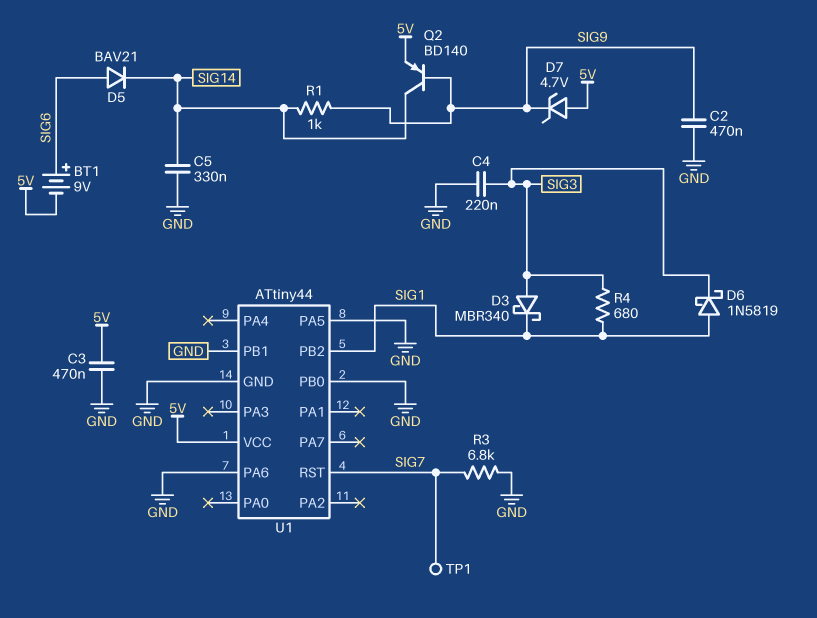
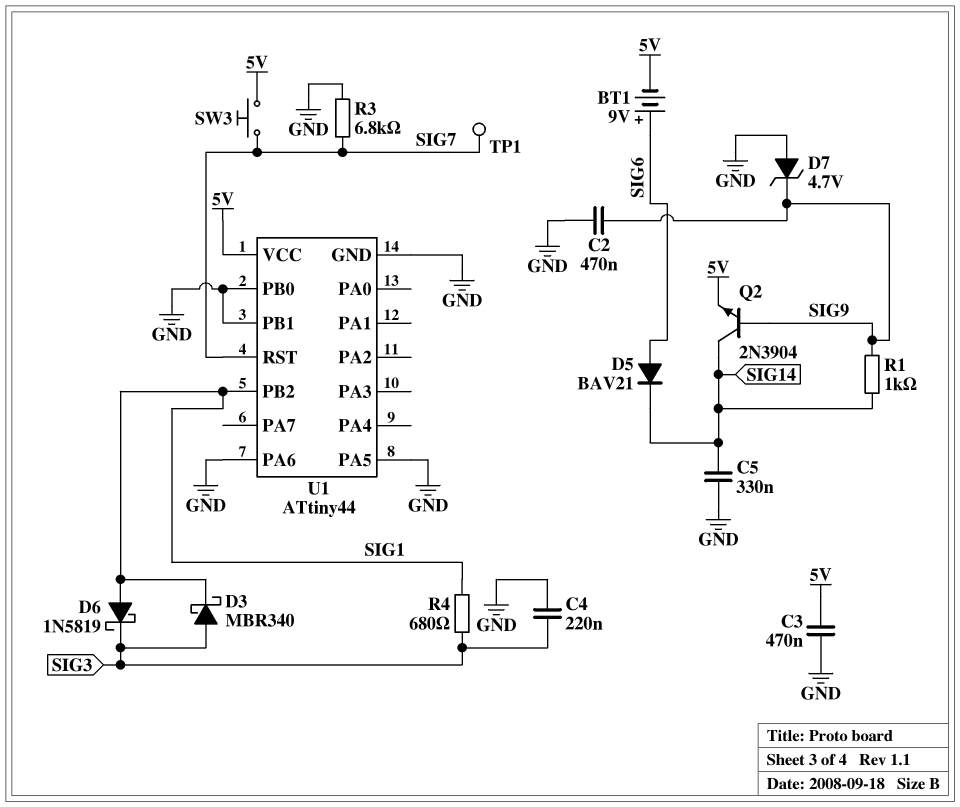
D7: zener 4.7V (A 5V, K SIG9) -> zener 4.7V (A GND, K SIG9)
Q2: PNP BD140 (B SIG9, C SIG14, E 5V) -> NPN 2N3904 (B SIG9, C SIG14, E 5V)
SW3: none -> button (5V, SIG7)

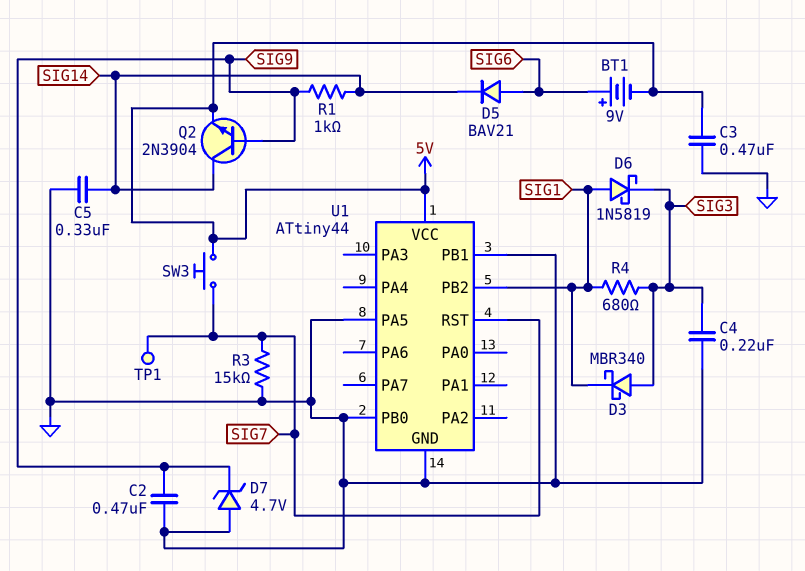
R3: 6.8k (GND, SIG7) -> 15k (GND, SIG7)
U1 pin PA6: GND -> none

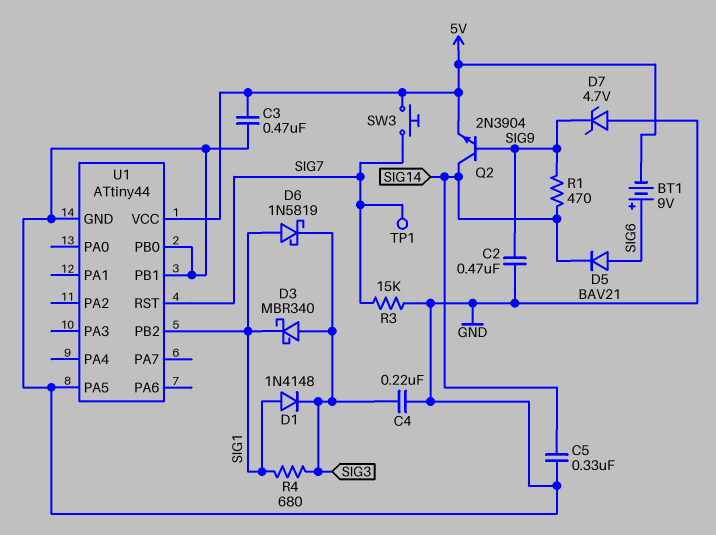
D1: none -> diode 1N4148 (A SIG1, K SIG3)
R1: 1k (SIG9, SIG14) -> 470 (SIG9, SIG14)

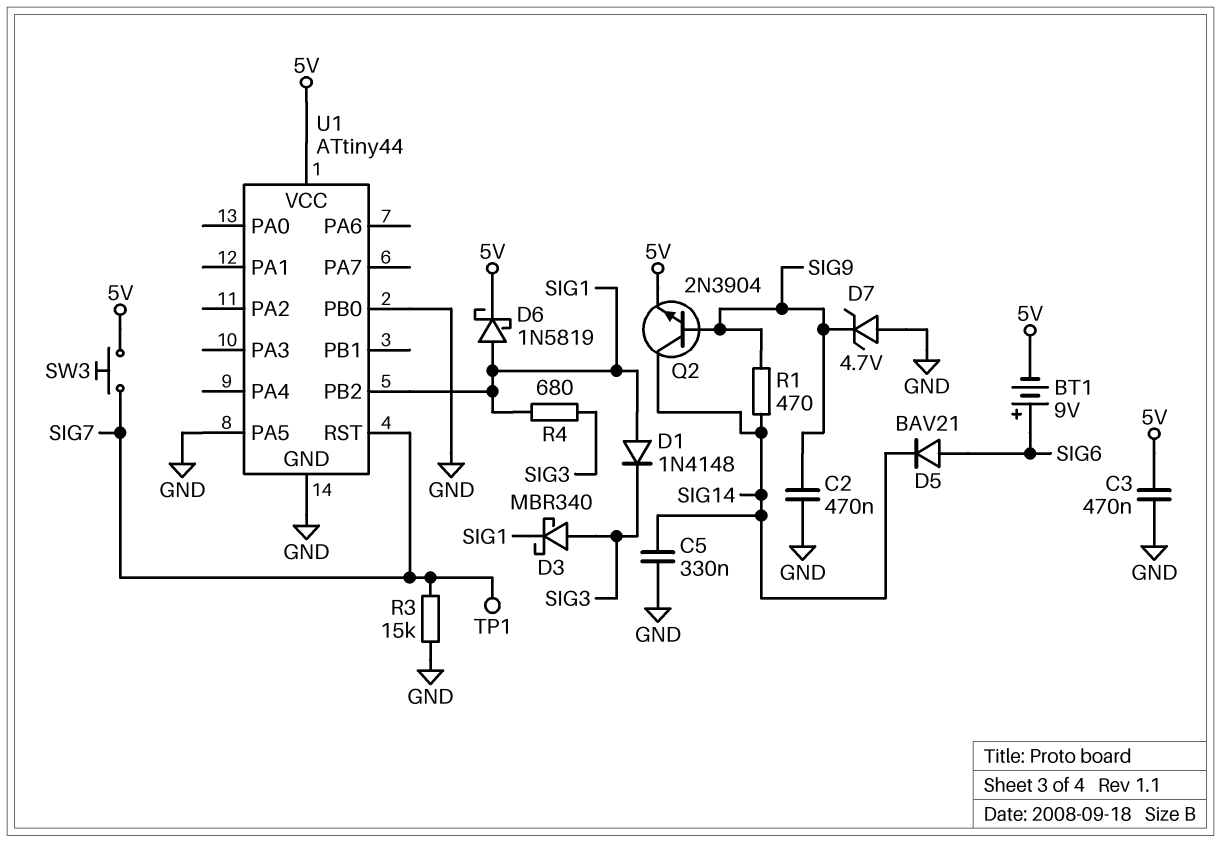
C4: 220nF (GND, SIG3) -> none
D6: schottky 1N5819 (A SIG1, K SIG3) -> schottky 1N5819 (A SIG1, K 5V)
U1 pin PB1: GND -> none

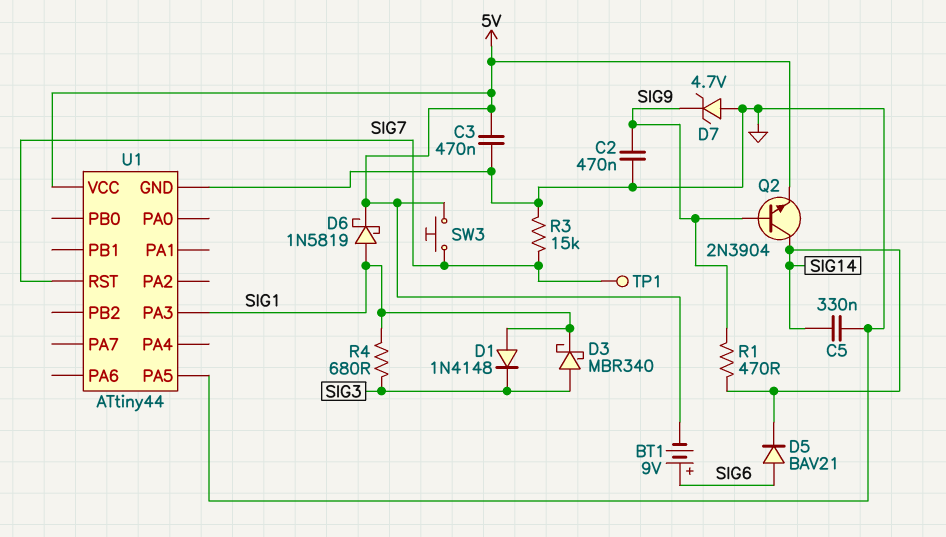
U1 pin PA3: none -> SIG1
U1 pin PB0: GND -> none
U1 pin PB2: SIG1 -> none

